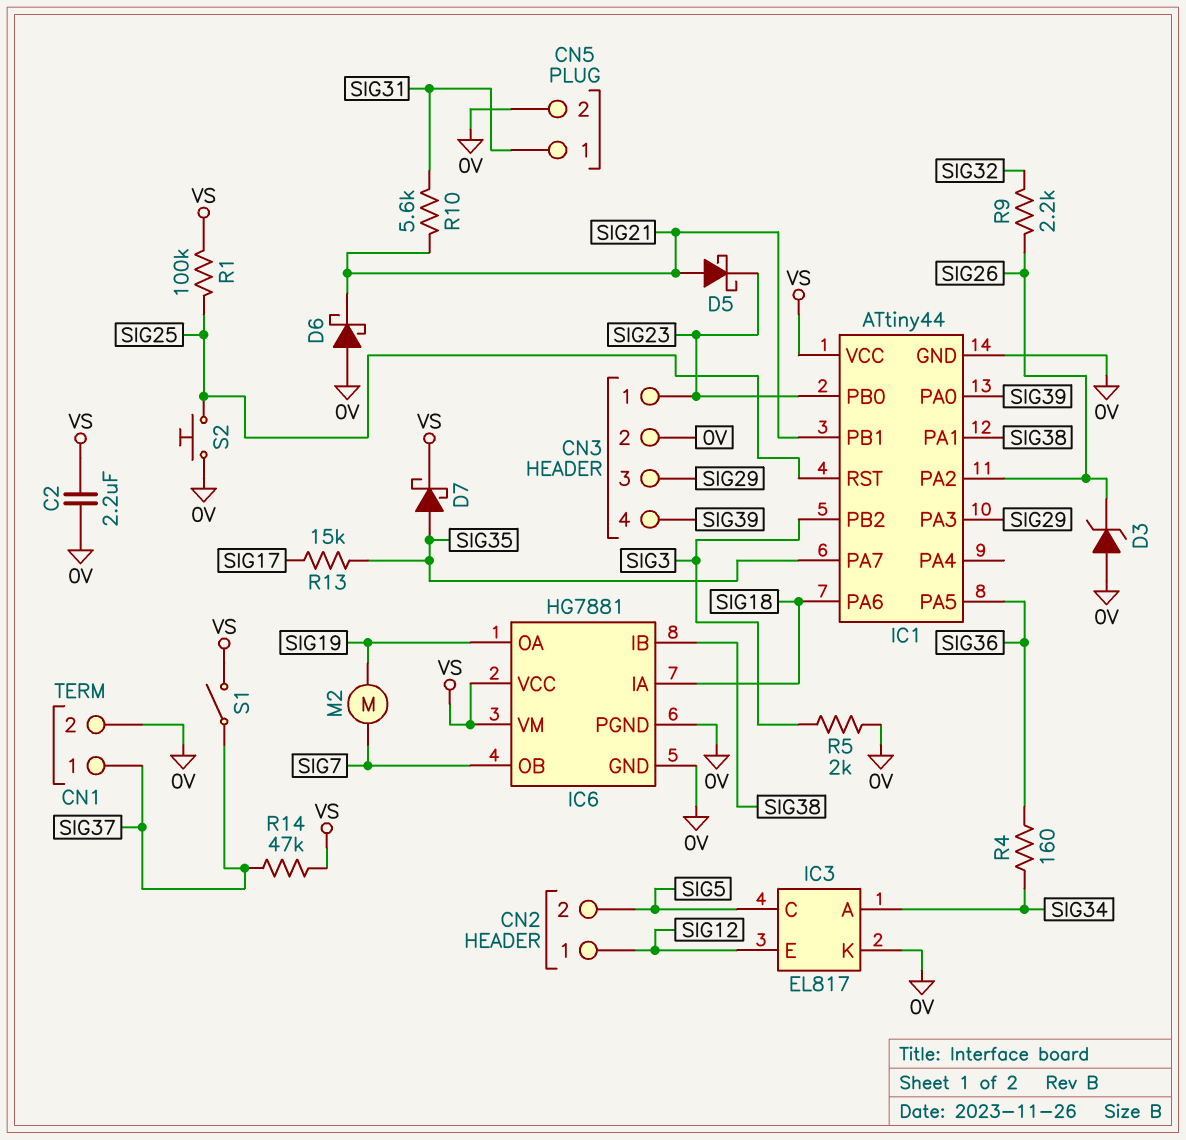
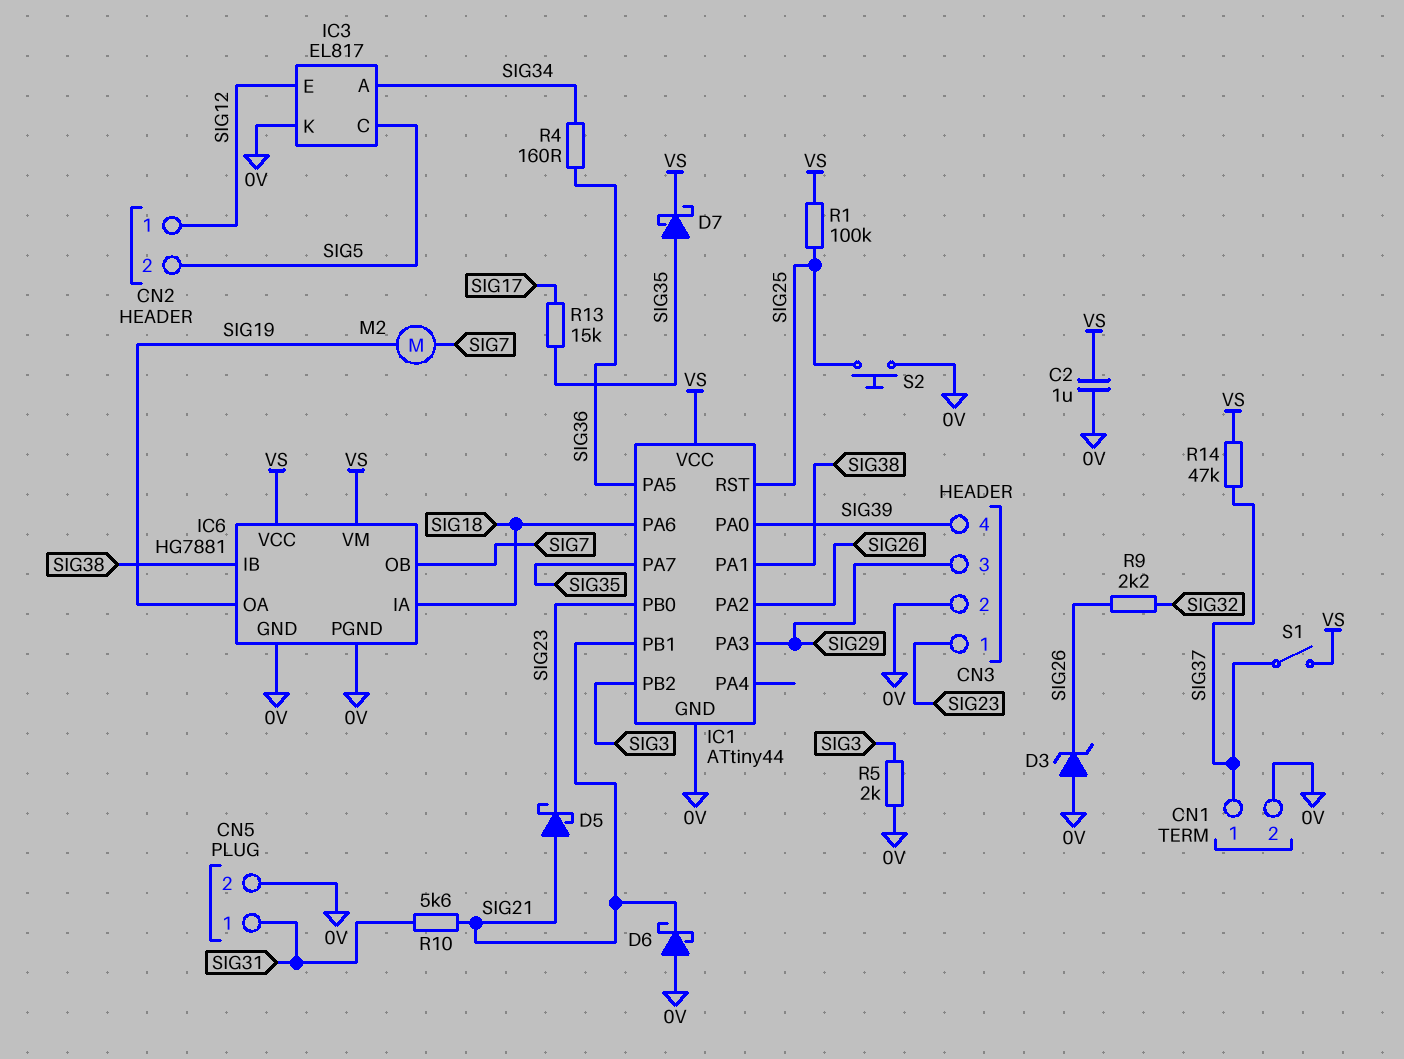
C2: 2.2uF (0V, VS) -> 1uF (0V, VS)

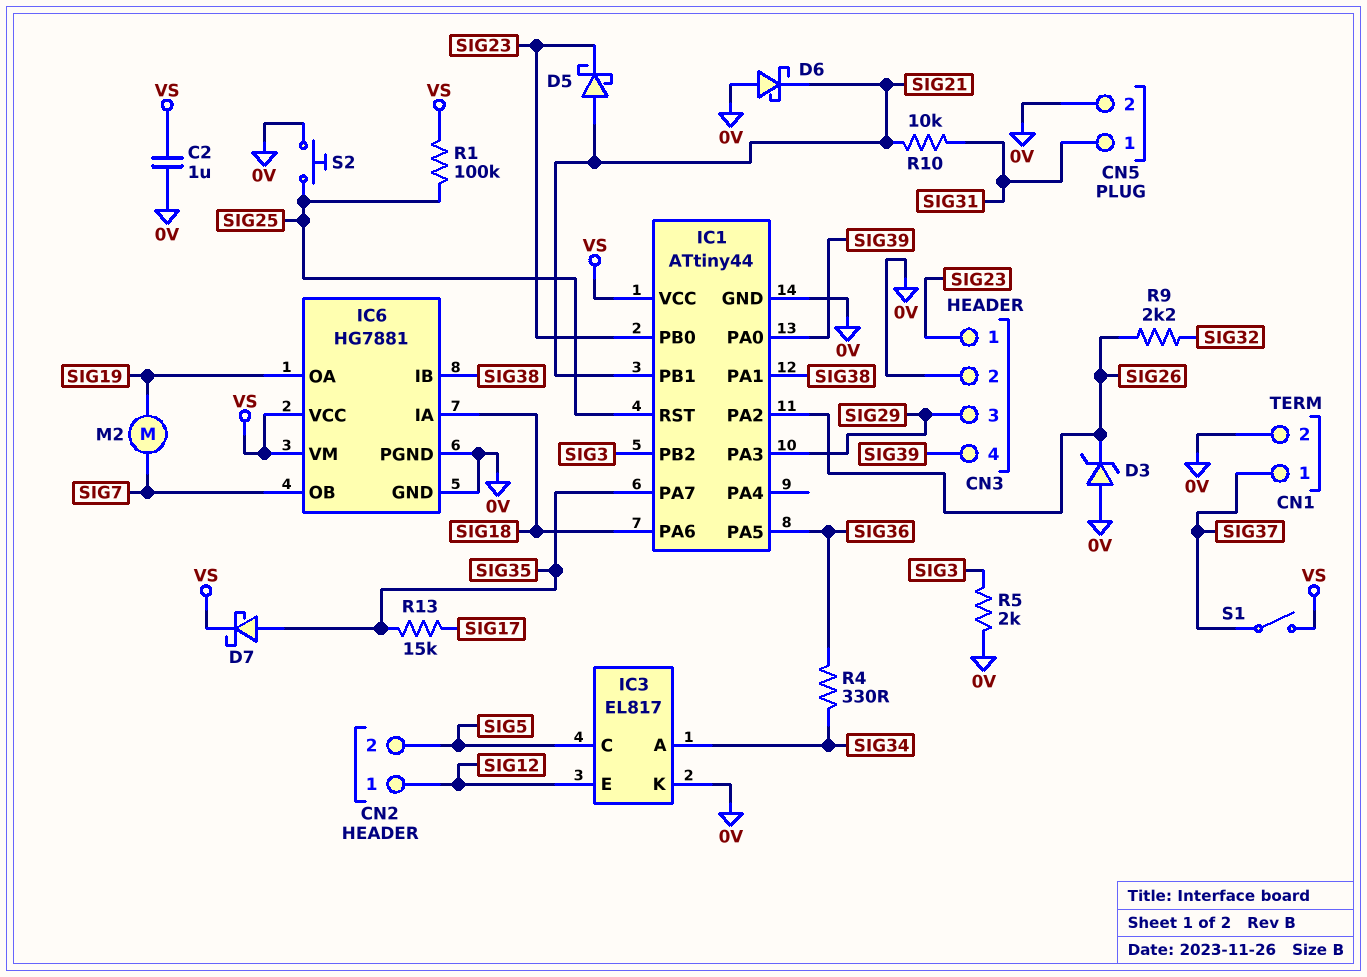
R4: 160 (SIG34, SIG36) -> 330 (SIG34, SIG36)
R10: 5.6k (SIG21, SIG31) -> 10k (SIG21, SIG31)
R14: 47k (SIG37, VS) -> none

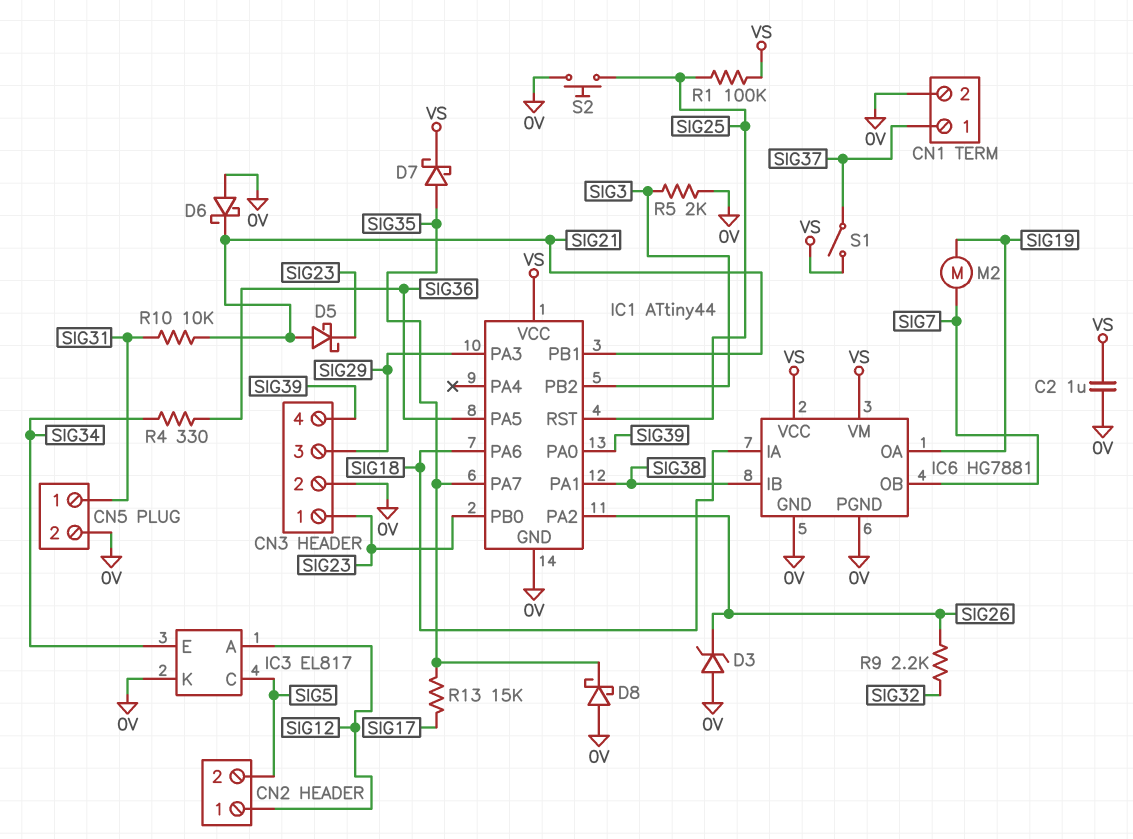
D8: none -> schottky (A 0V, K SIG35)
IC3 pin A: SIG34 -> SIG12
IC3 pin E: SIG12 -> SIG34

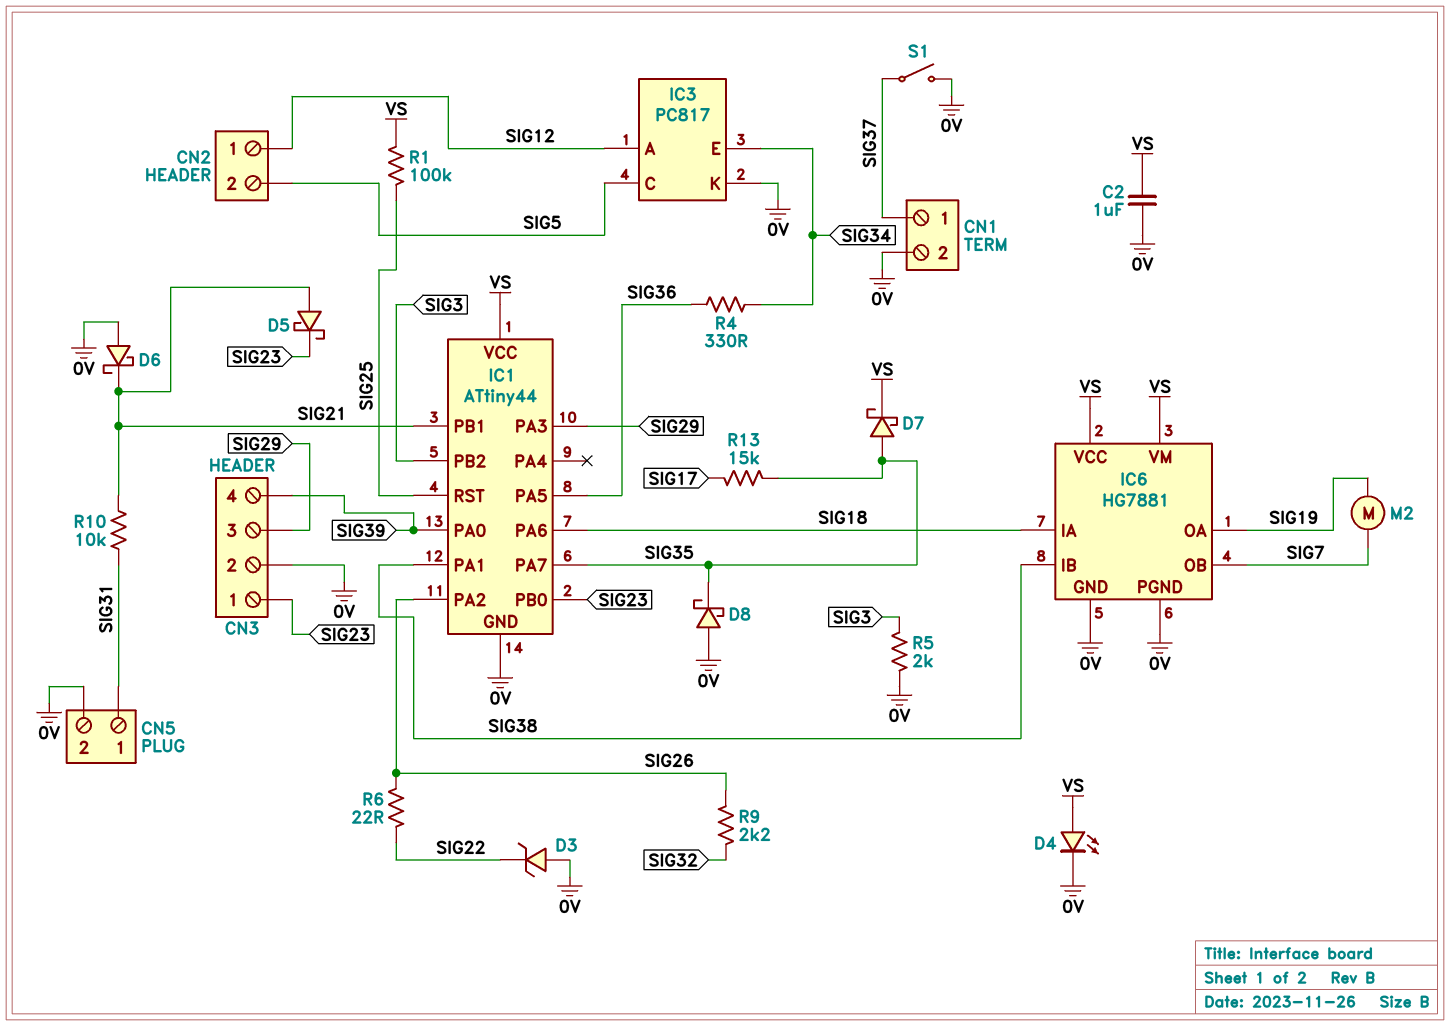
D3: zener (A 0V, K SIG26) -> zener (A 0V, K SIG22)
D4: none -> LED (A VS, K 0V)
IC3: EL817 -> PC817
R6: none -> 22 (SIG22, SIG26)
S1: switch (SIG37, VS) -> switch (0V, SIG37)
S2: button (0V, SIG25) -> none

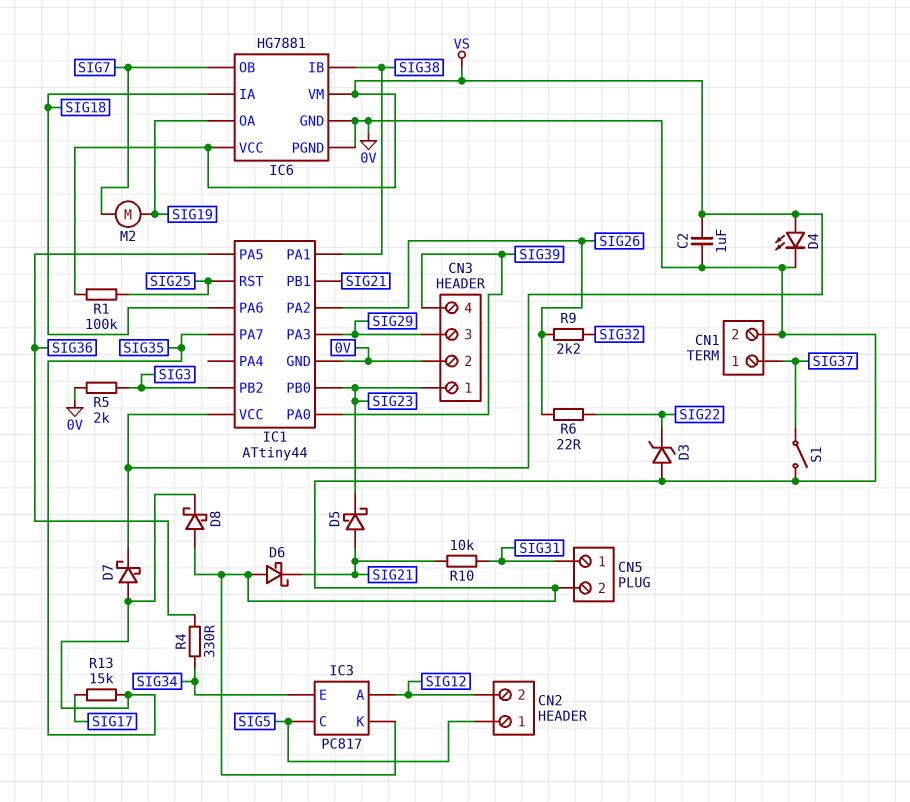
CN2 pin 1: SIG12 -> SIG5
CN2 pin 2: SIG5 -> SIG12

